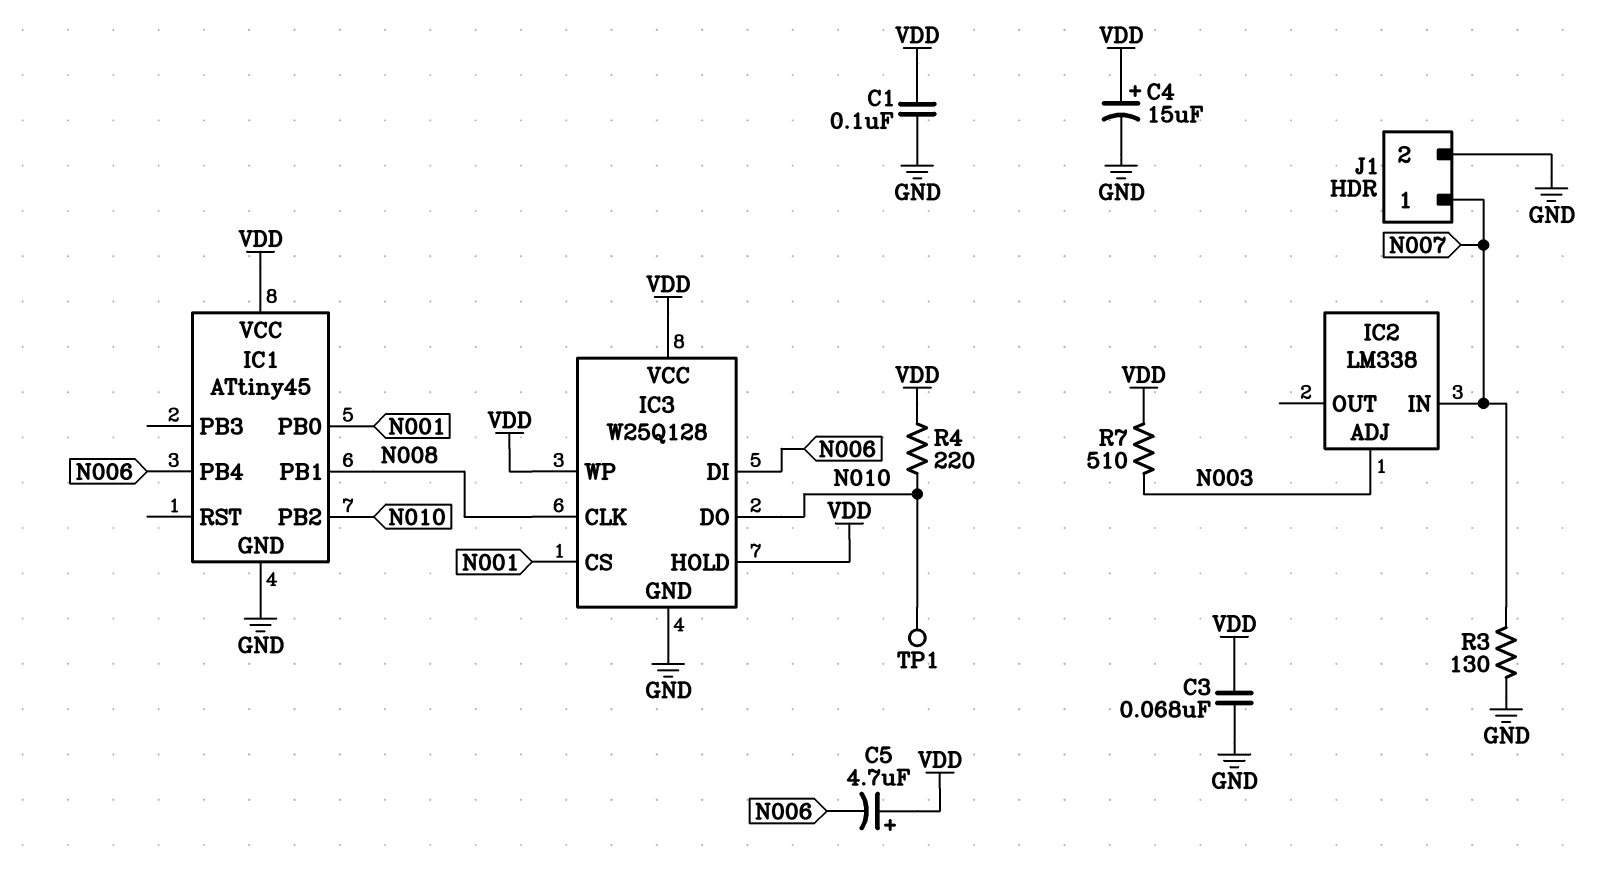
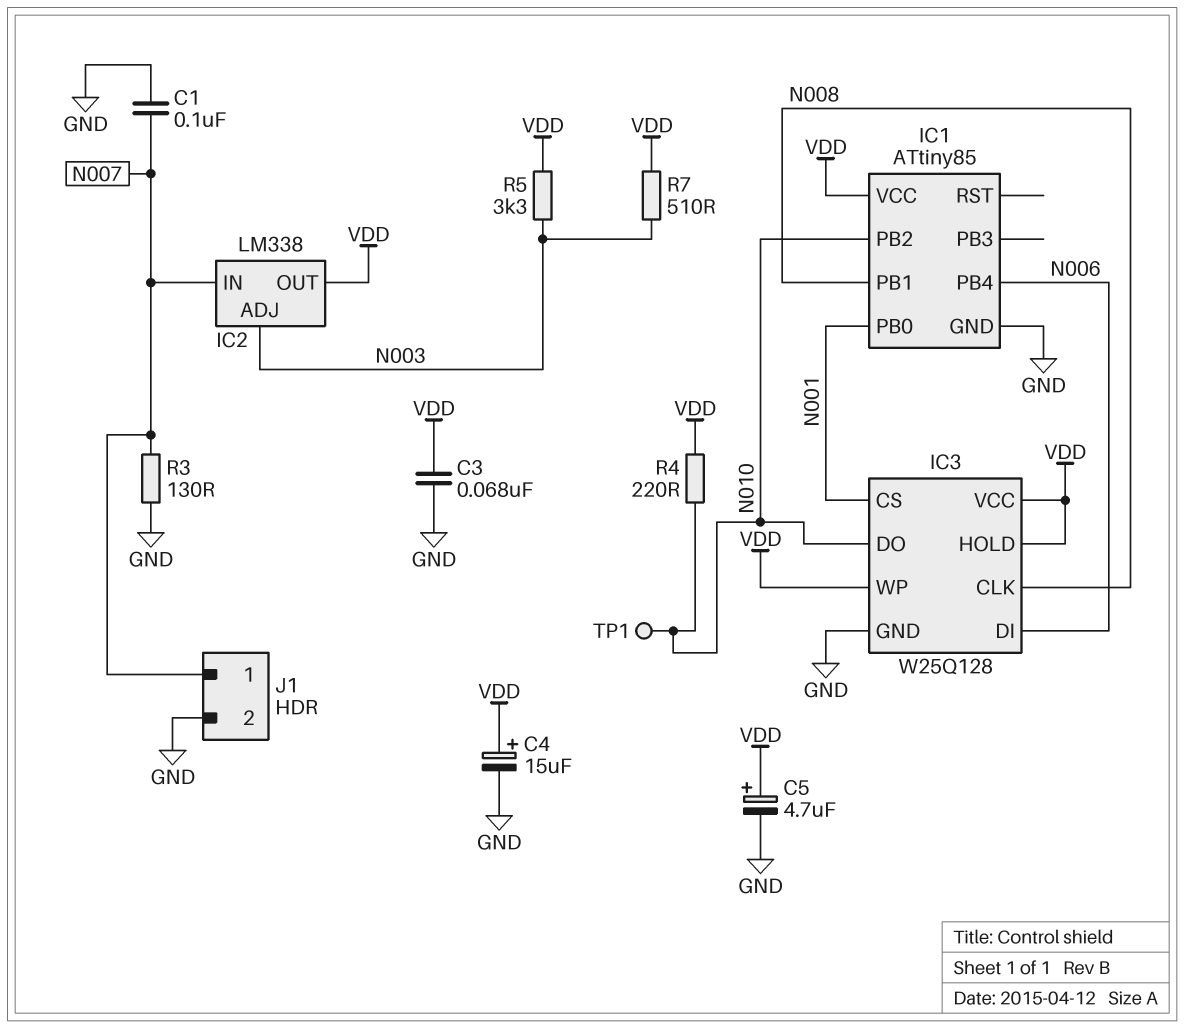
C1: 100nF (GND, VDD) -> 100nF (GND, N007)
C5: 4.7uF (plus VDD, minus N006) -> 4.7uF (plus VDD, minus GND)
IC1: ATtiny45 -> ATtiny85
IC2 pin OUT: none -> VDD
R5: none -> 3.3k (N003, VDD)

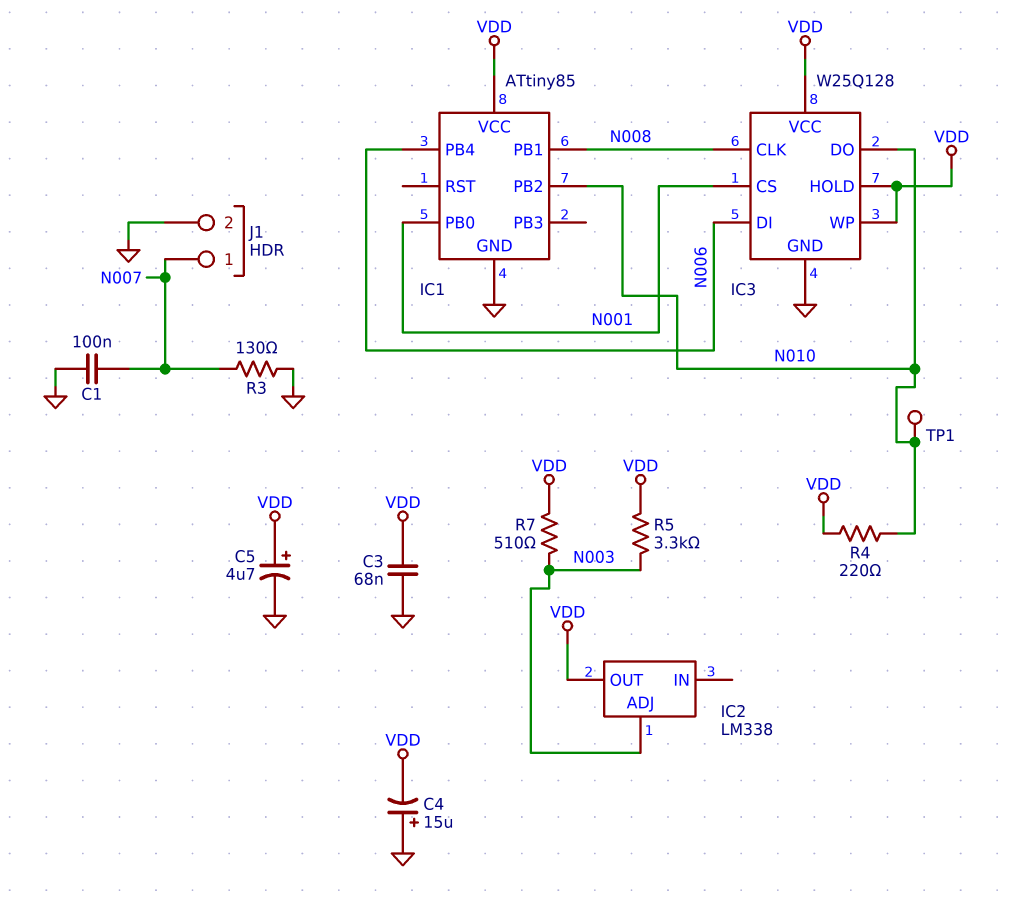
C4: 15uF (plus VDD, minus GND) -> 15uF (plus GND, minus VDD)
IC2 pin IN: N007 -> none

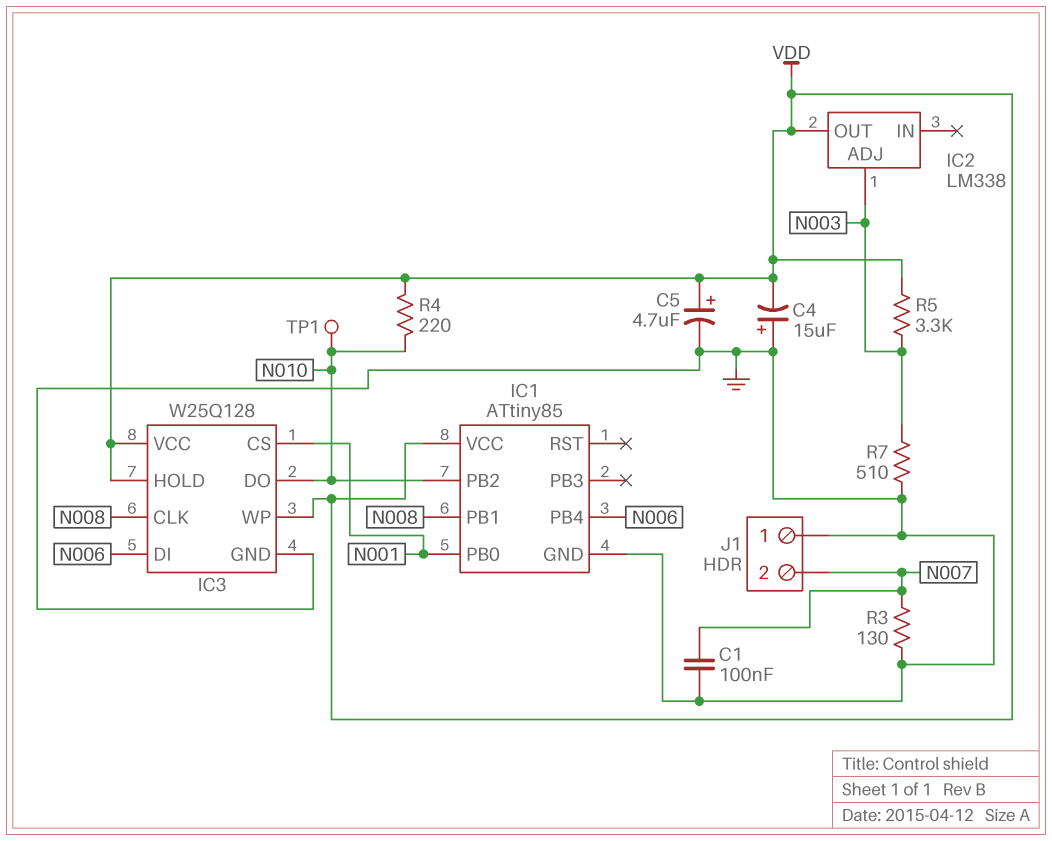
C3: 68nF (GND, VDD) -> none
J1 pin 1: N007 -> GND
J1 pin 2: GND -> N007
R7: 510 (N003, VDD) -> 510 (GND, N003)

